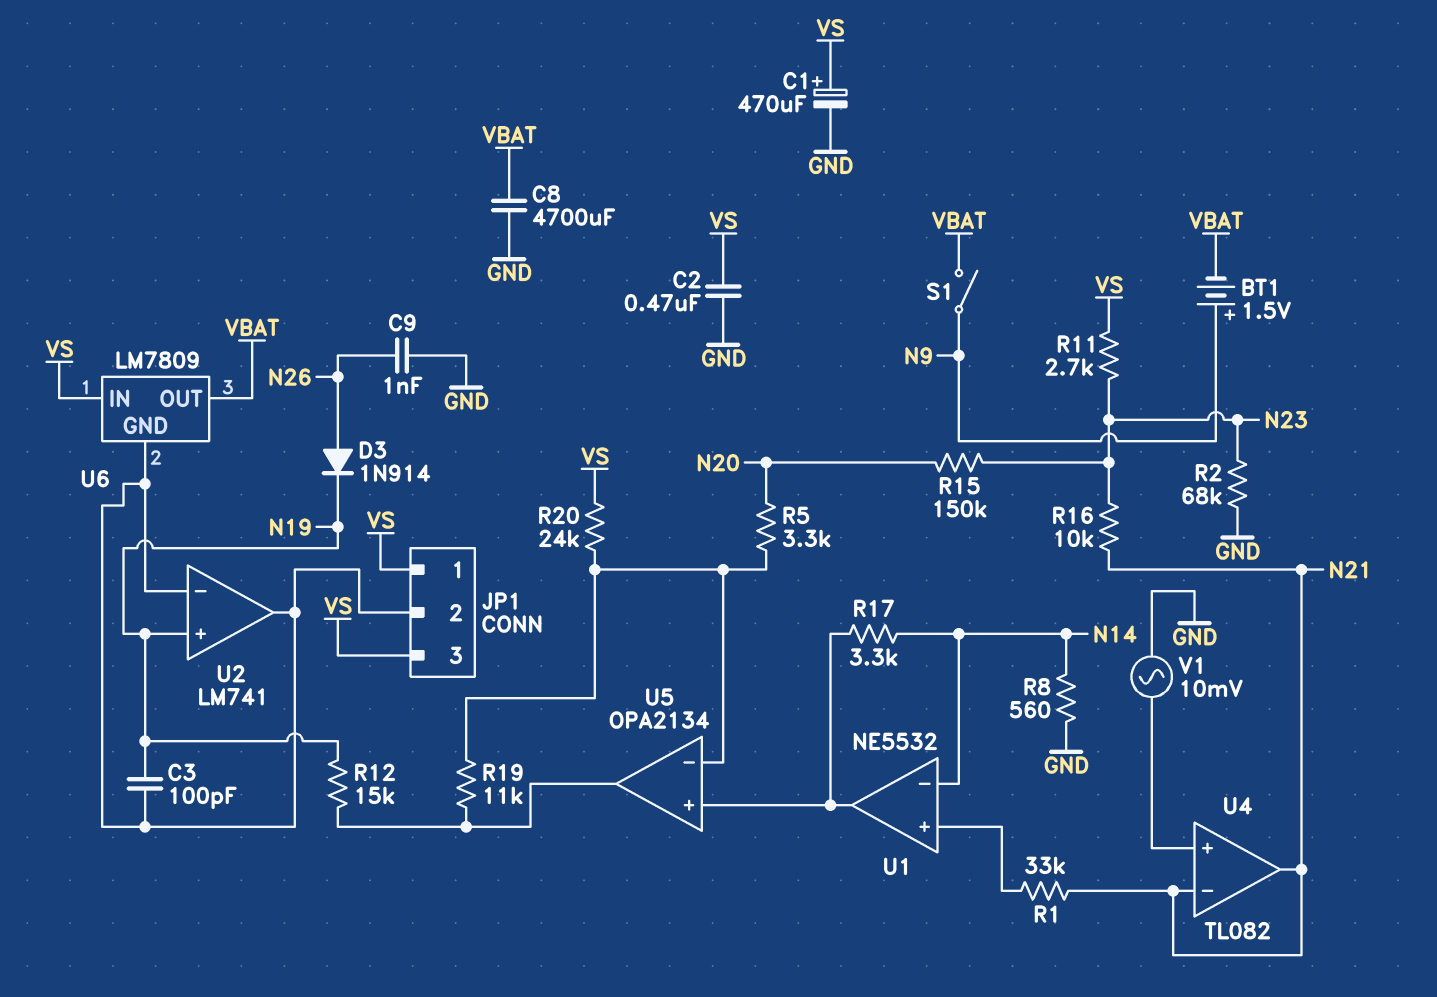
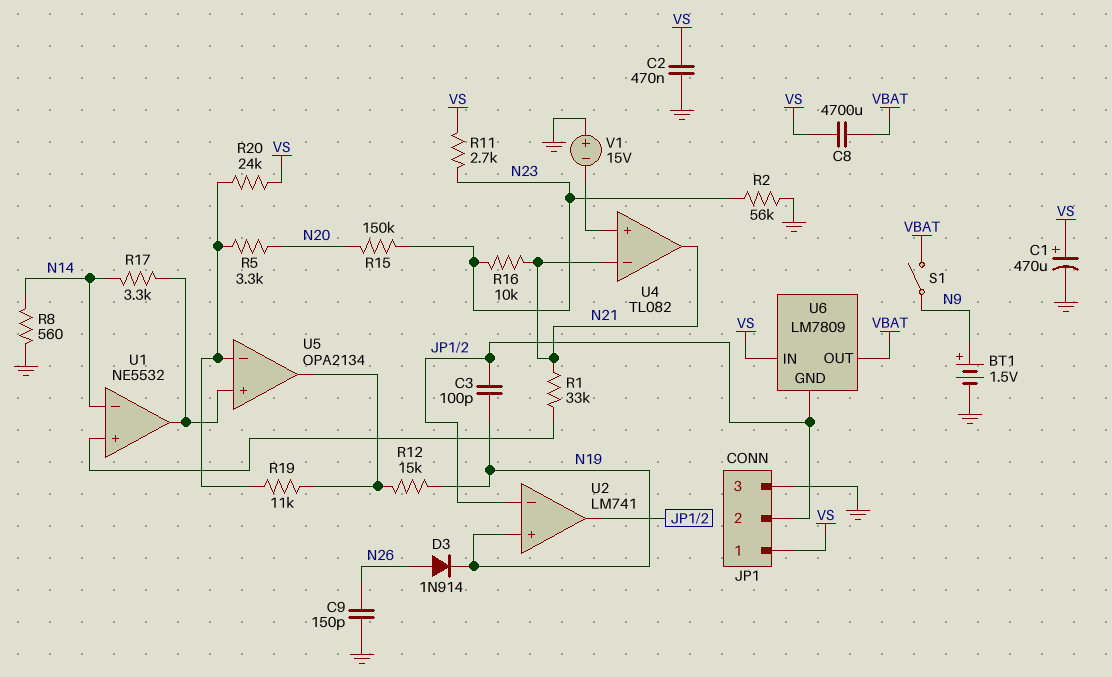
BT1: 1.5V (plus N9, minus VBAT) -> 1.5V (plus N9, minus GND)
C8: 4700uF (GND, VBAT) -> 4700uF (VBAT, VS)
C9: 1nF (GND, N26) -> 150pF (GND, N26)
JP1 pin 3: VS -> GND
R2: 68k (GND, N23) -> 56k (GND, N23)
V1: AC 10mV (GND, U4/in+) -> 15V (plus GND, minus U4/in+)

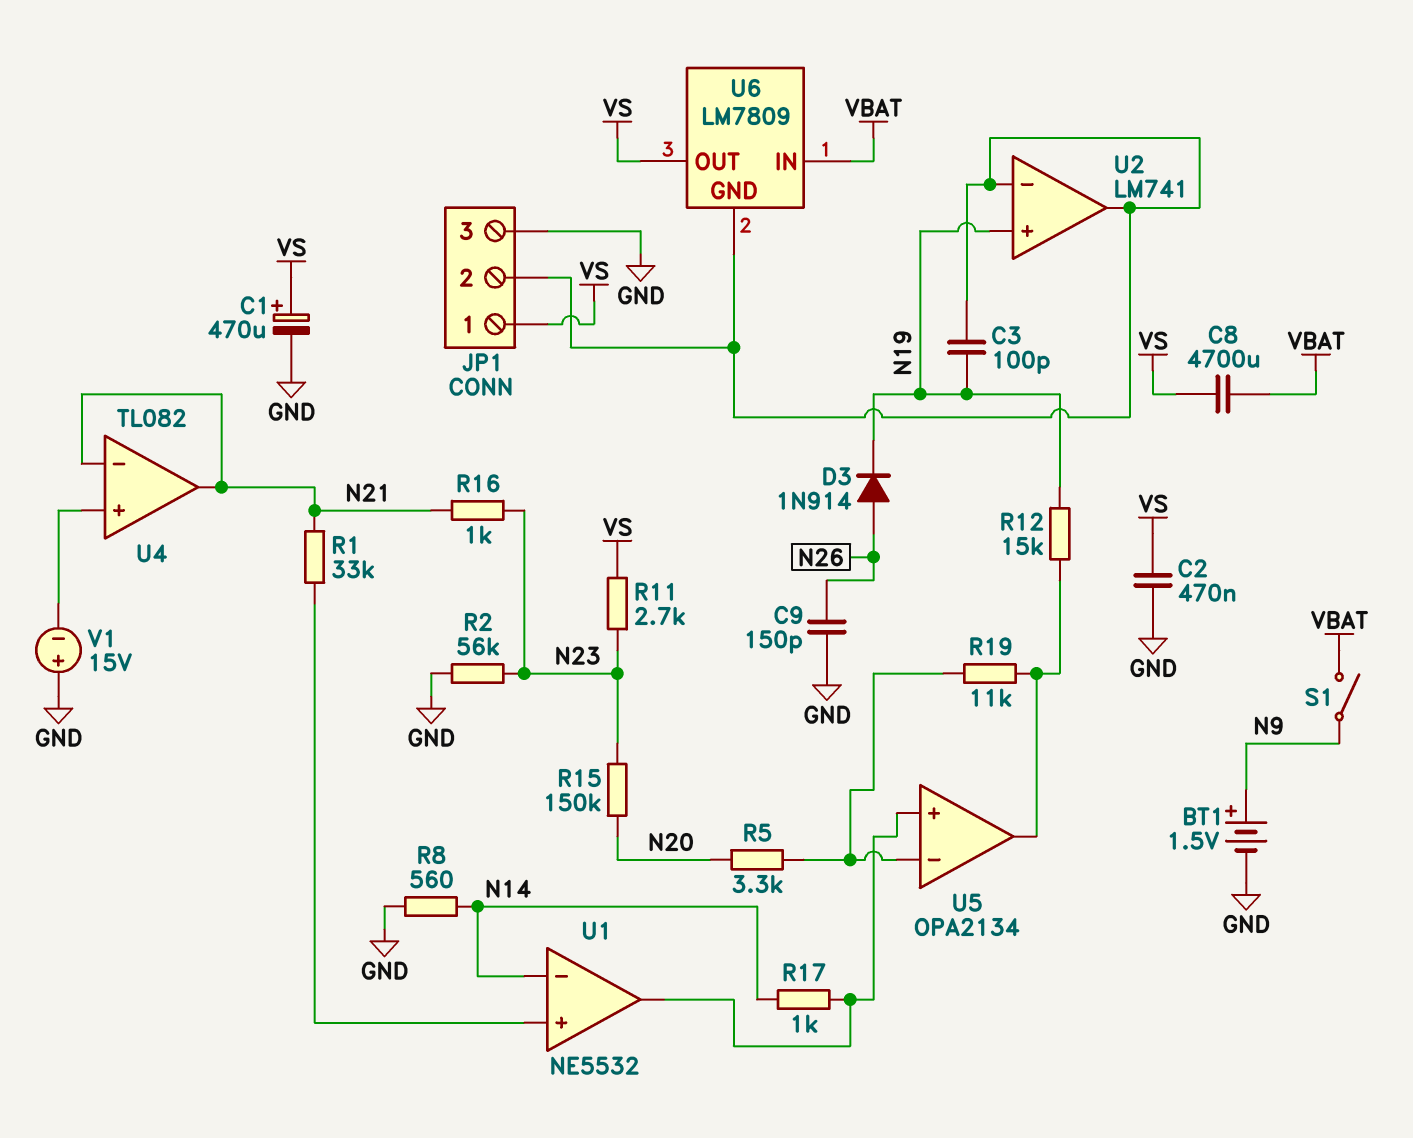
R16: 10k (N21, N23) -> 1k (N21, N23)
R17: 3.3k (N14, U1/out) -> 1k (N14, U1/out)
R20: 24k (U5/in-, VS) -> none
U6 pin IN: VS -> VBAT
U6 pin OUT: VBAT -> VS

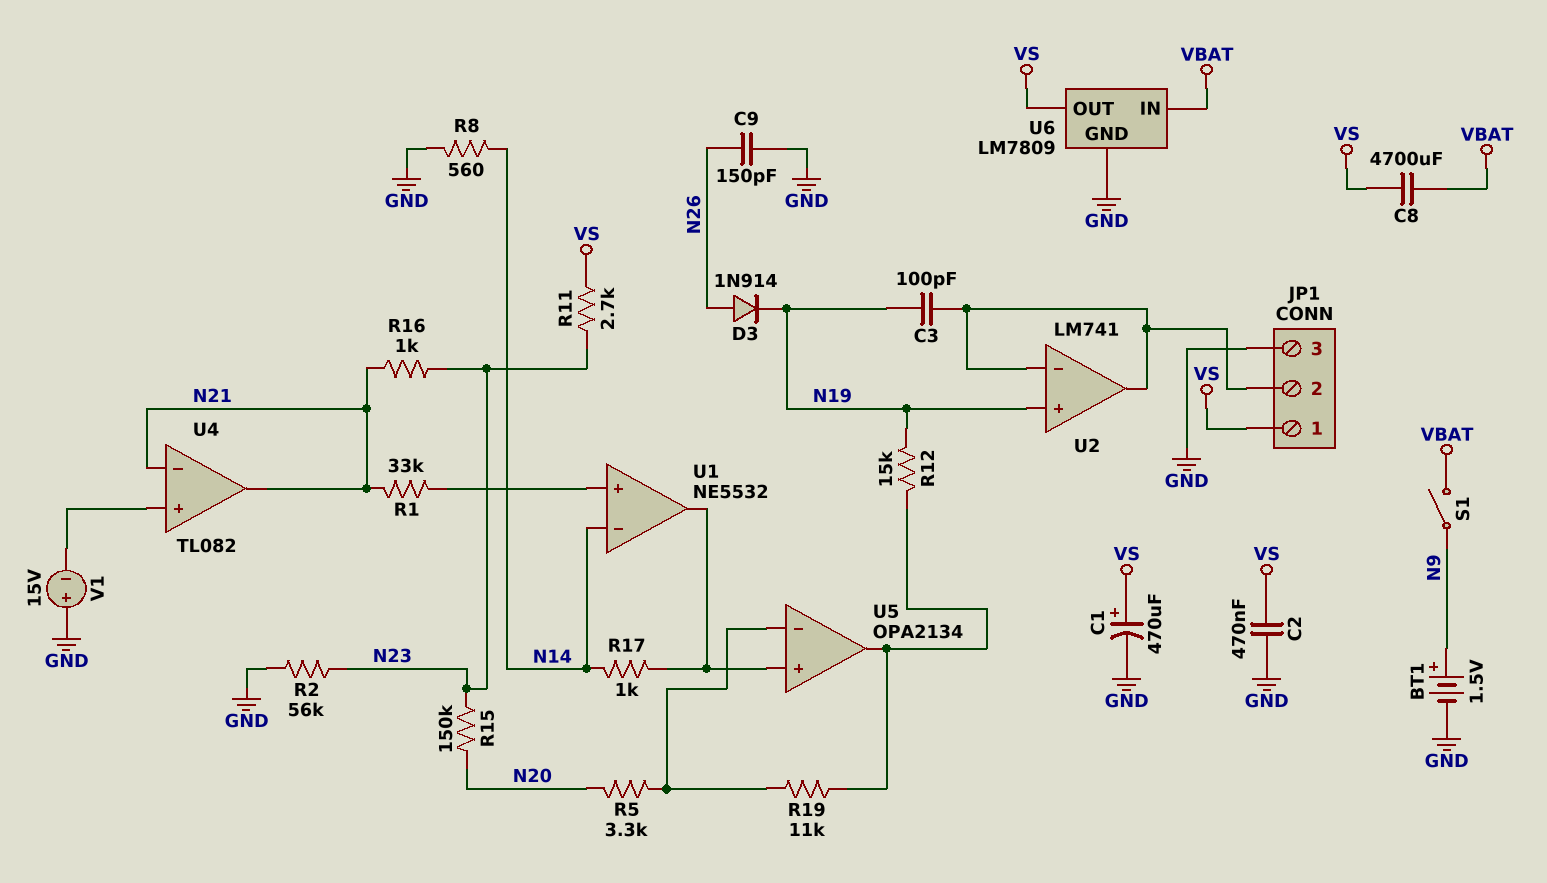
U6 pin GND: JP1/2 -> GND

